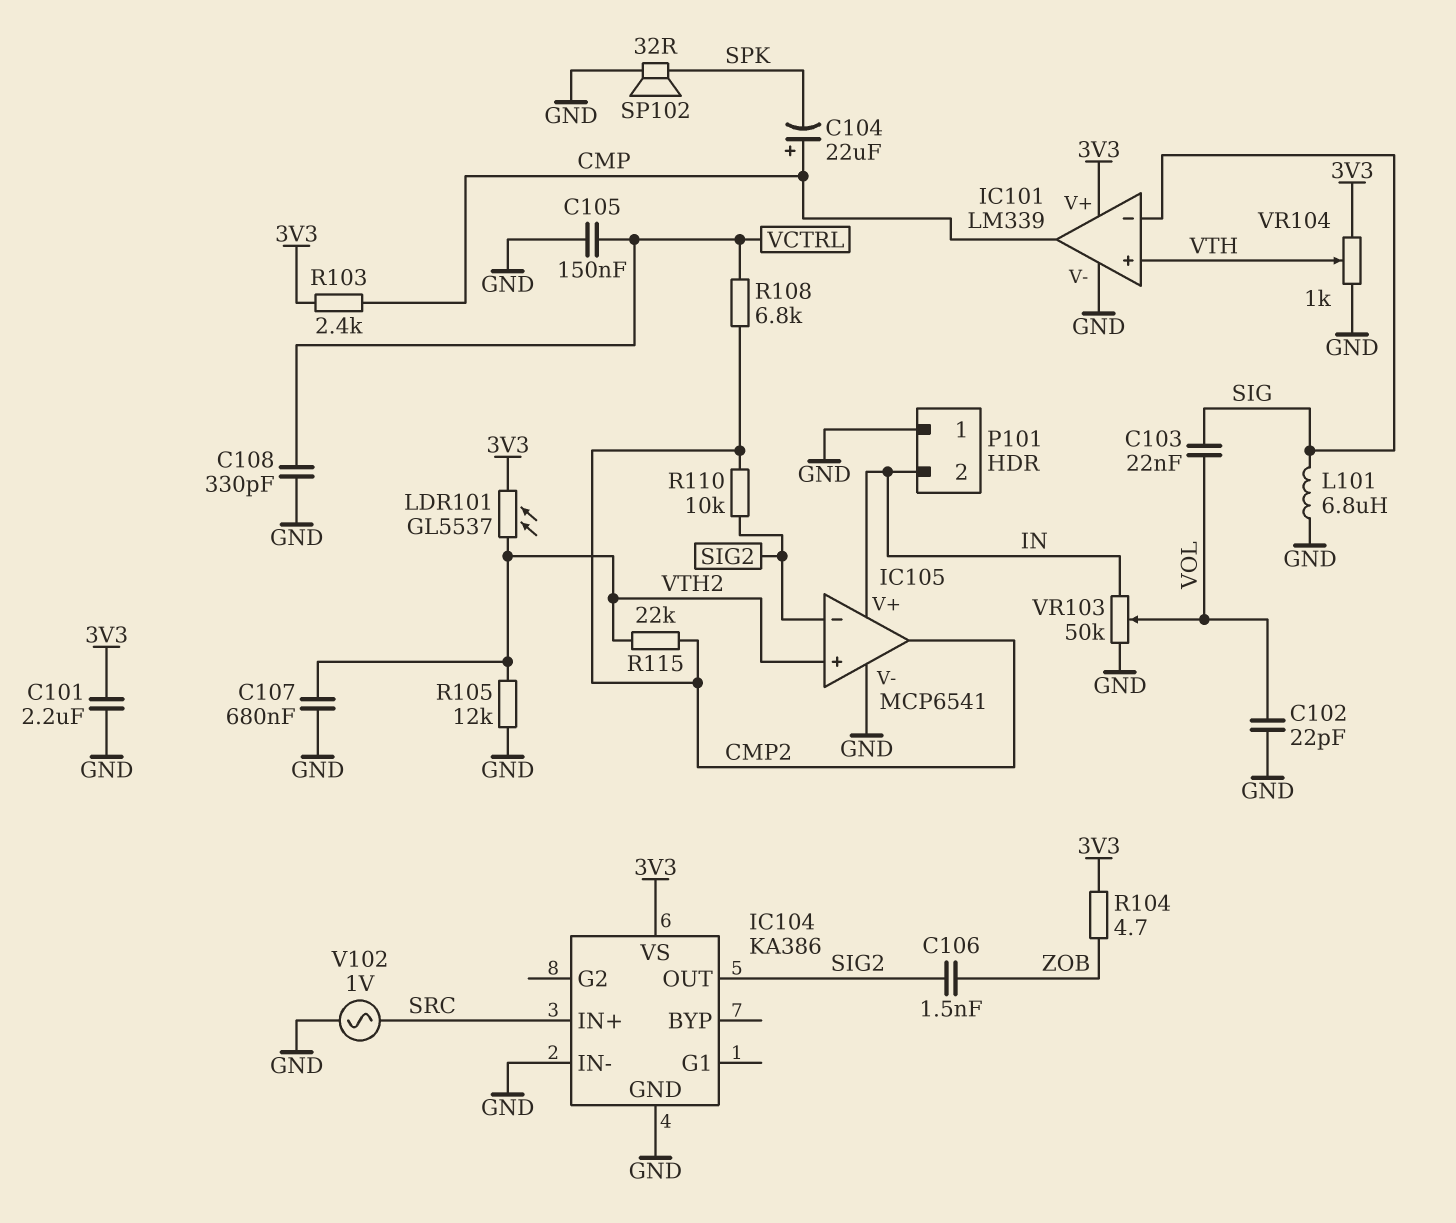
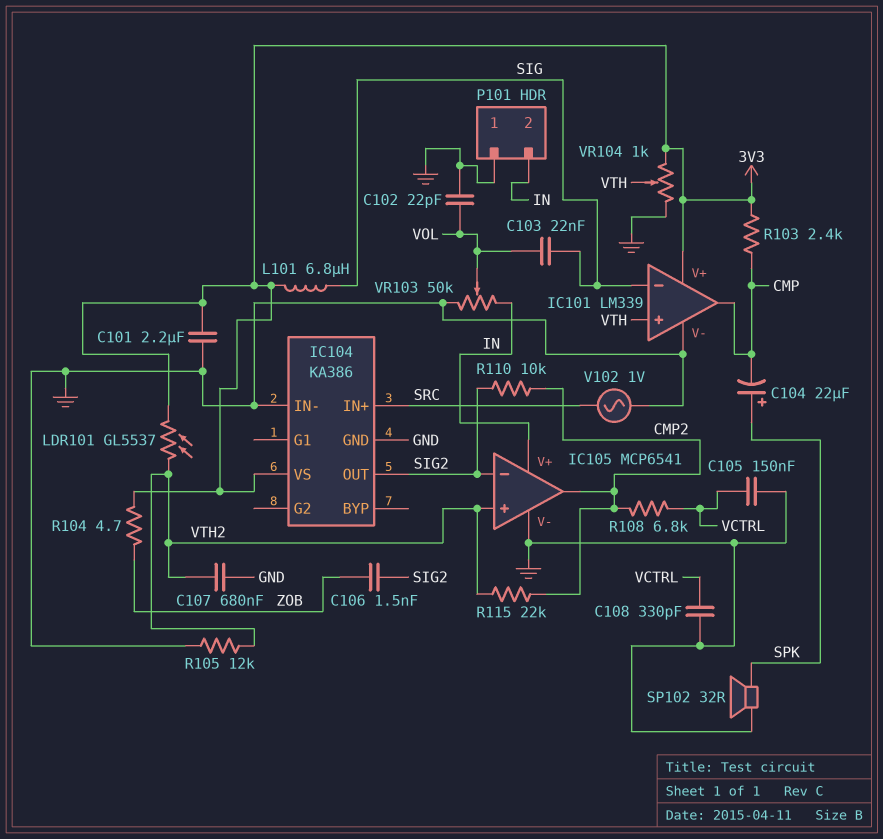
C104: 22uF (plus CMP, minus SPK) -> 22uF (plus SPK, minus CMP)
L101: 6.8uH (GND, SIG) -> 6.8uH (3V3, SIG)

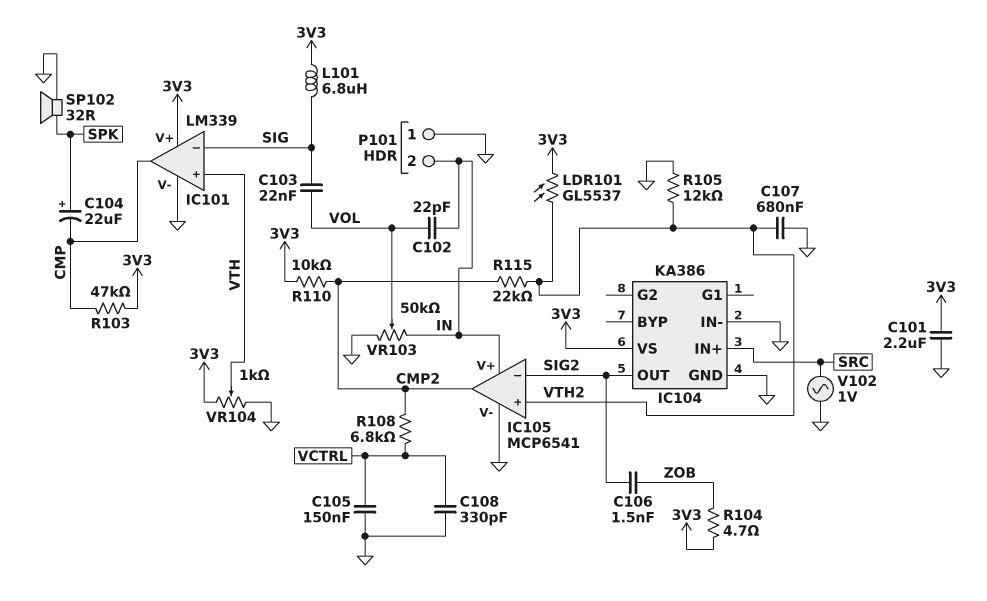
C102: 22pF (GND, VOL) -> 22pF (IN, VOL)
R103: 2.4k (3V3, CMP) -> 47k (3V3, CMP)
R110: 10k (CMP2, SIG2) -> 10k (3V3, CMP2)

